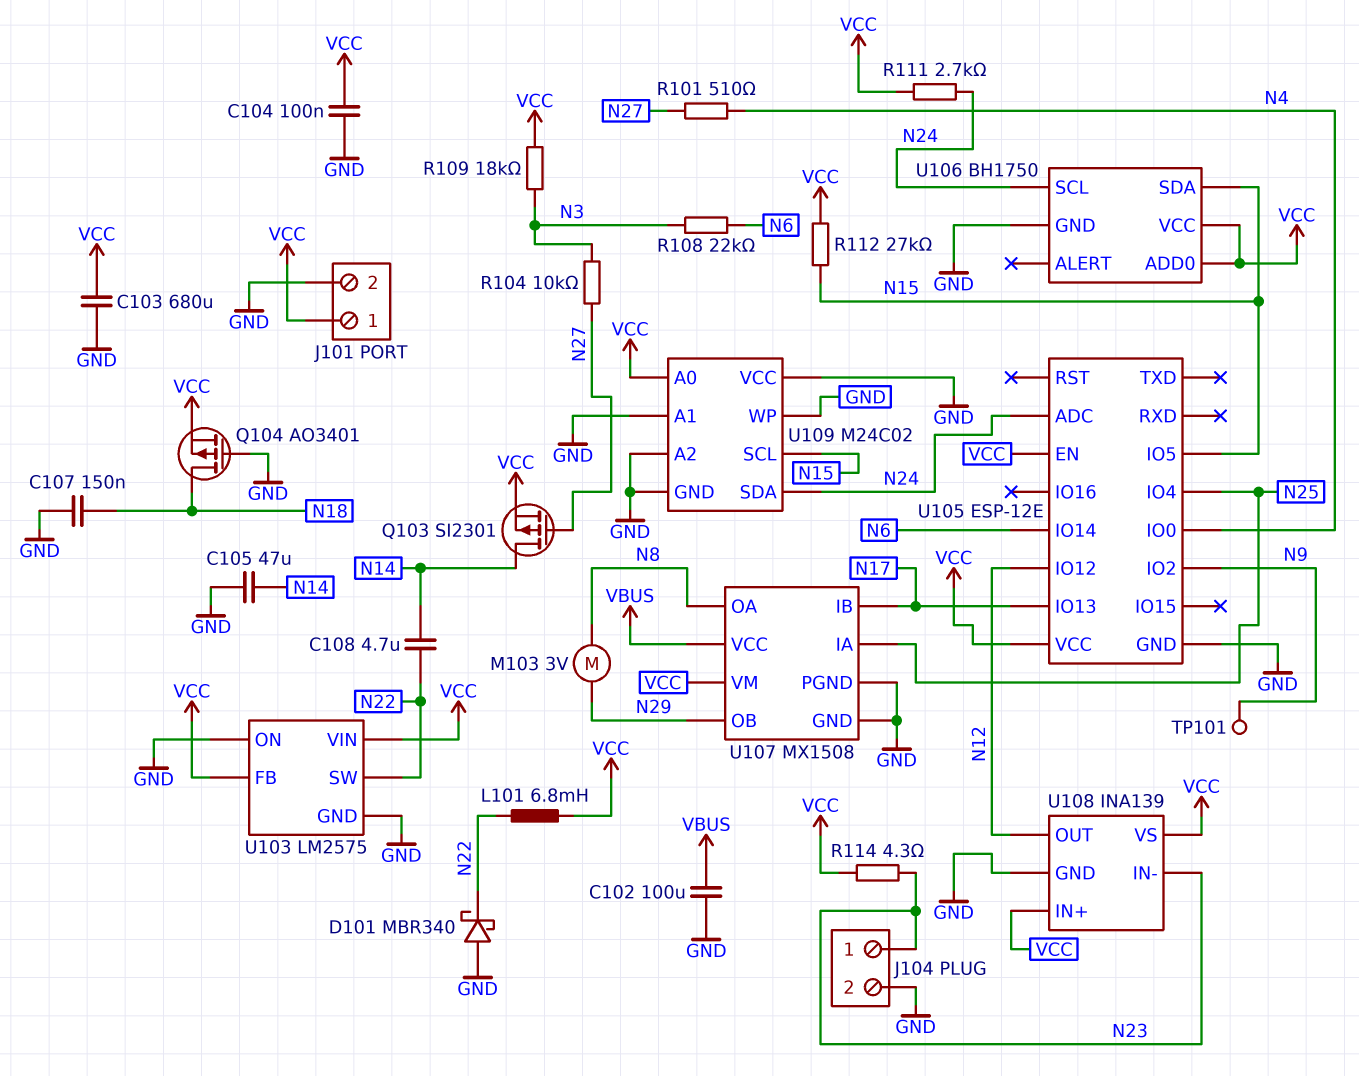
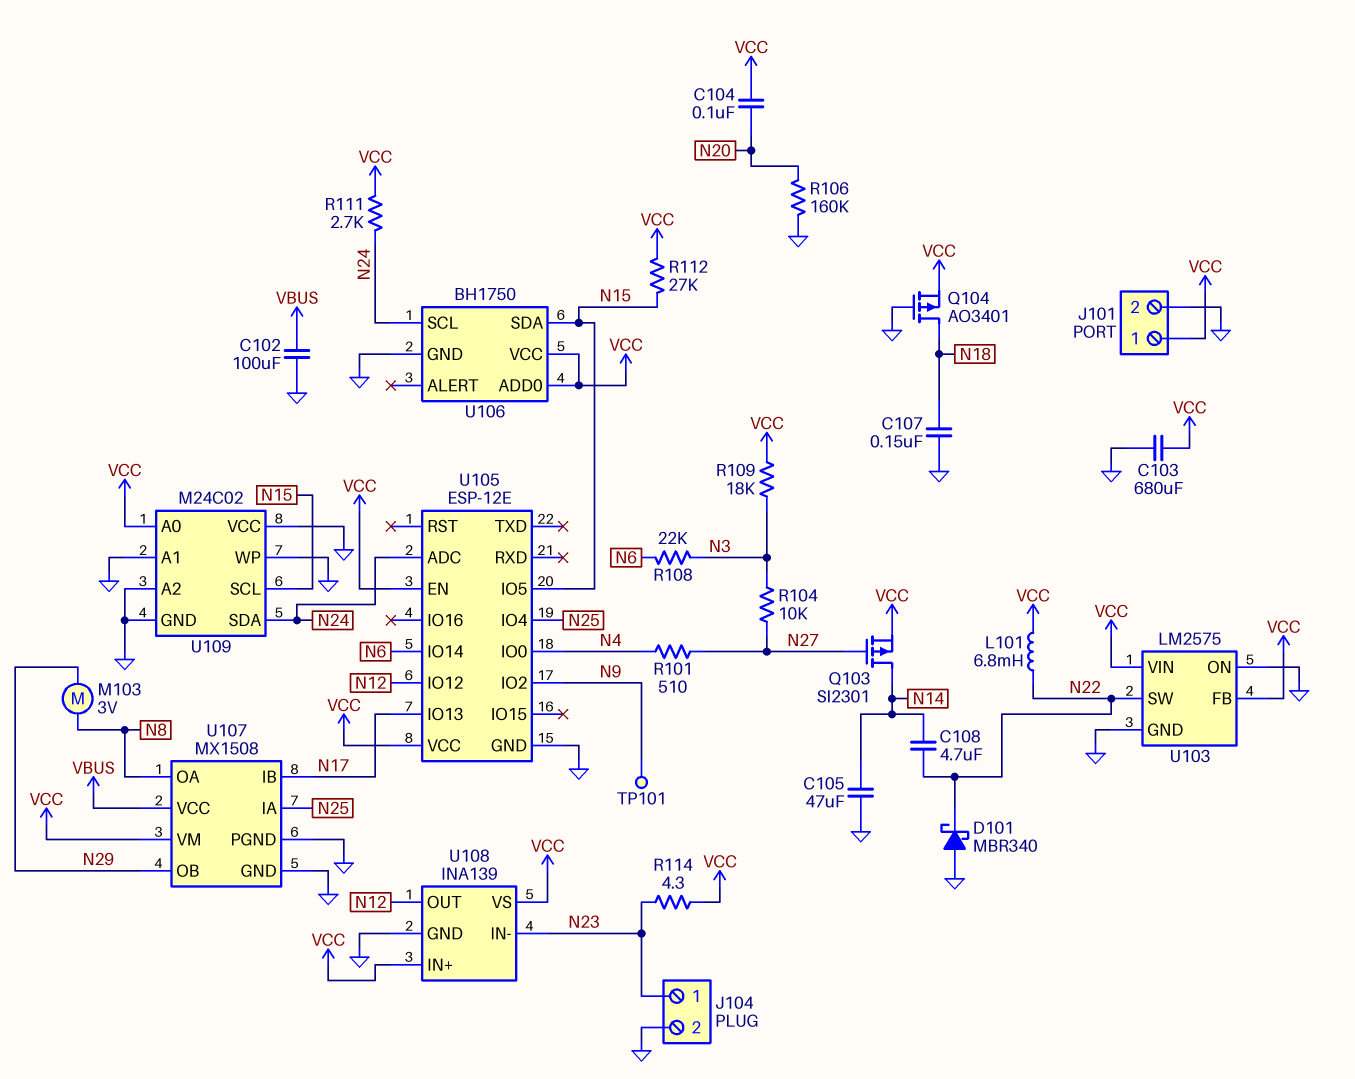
C104: 100nF (GND, VCC) -> 100nF (N20, VCC)
R106: none -> 160k (GND, N20)

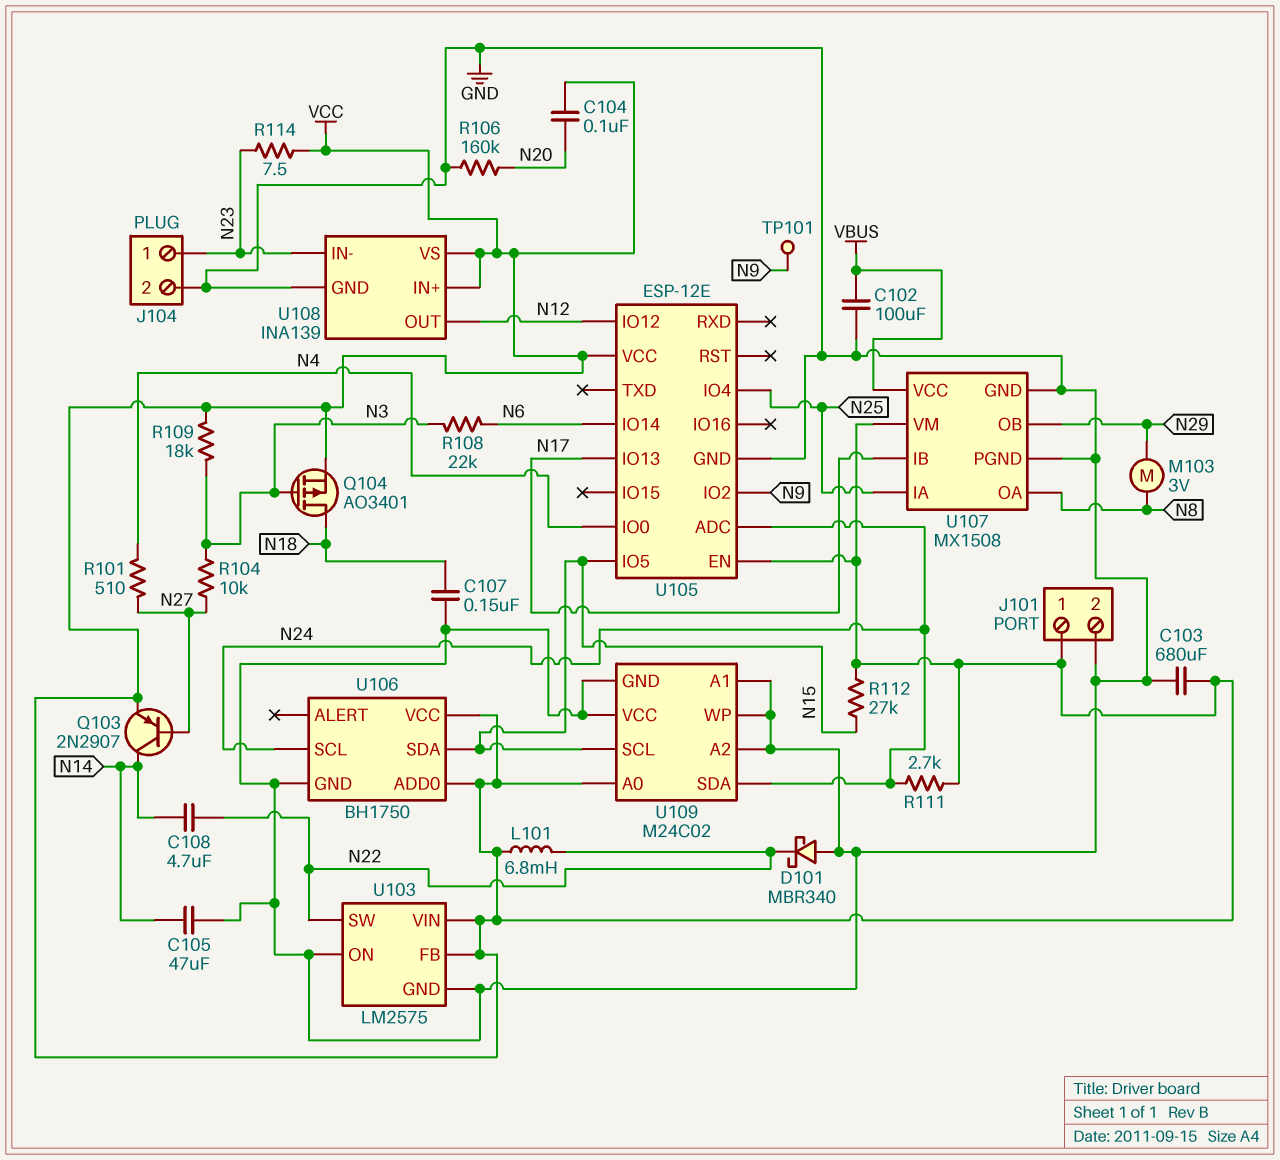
Q103: PMOS SI2301 (G N27, D N14, S VCC) -> PNP 2N2907 (B N27, C N14, E VCC)
Q104: PMOS AO3401 (G GND, D N18, S VCC) -> PMOS AO3401 (G N3, D N18, S VCC)
R114: 4.3 (N23, VCC) -> 7.5 (N23, VCC)

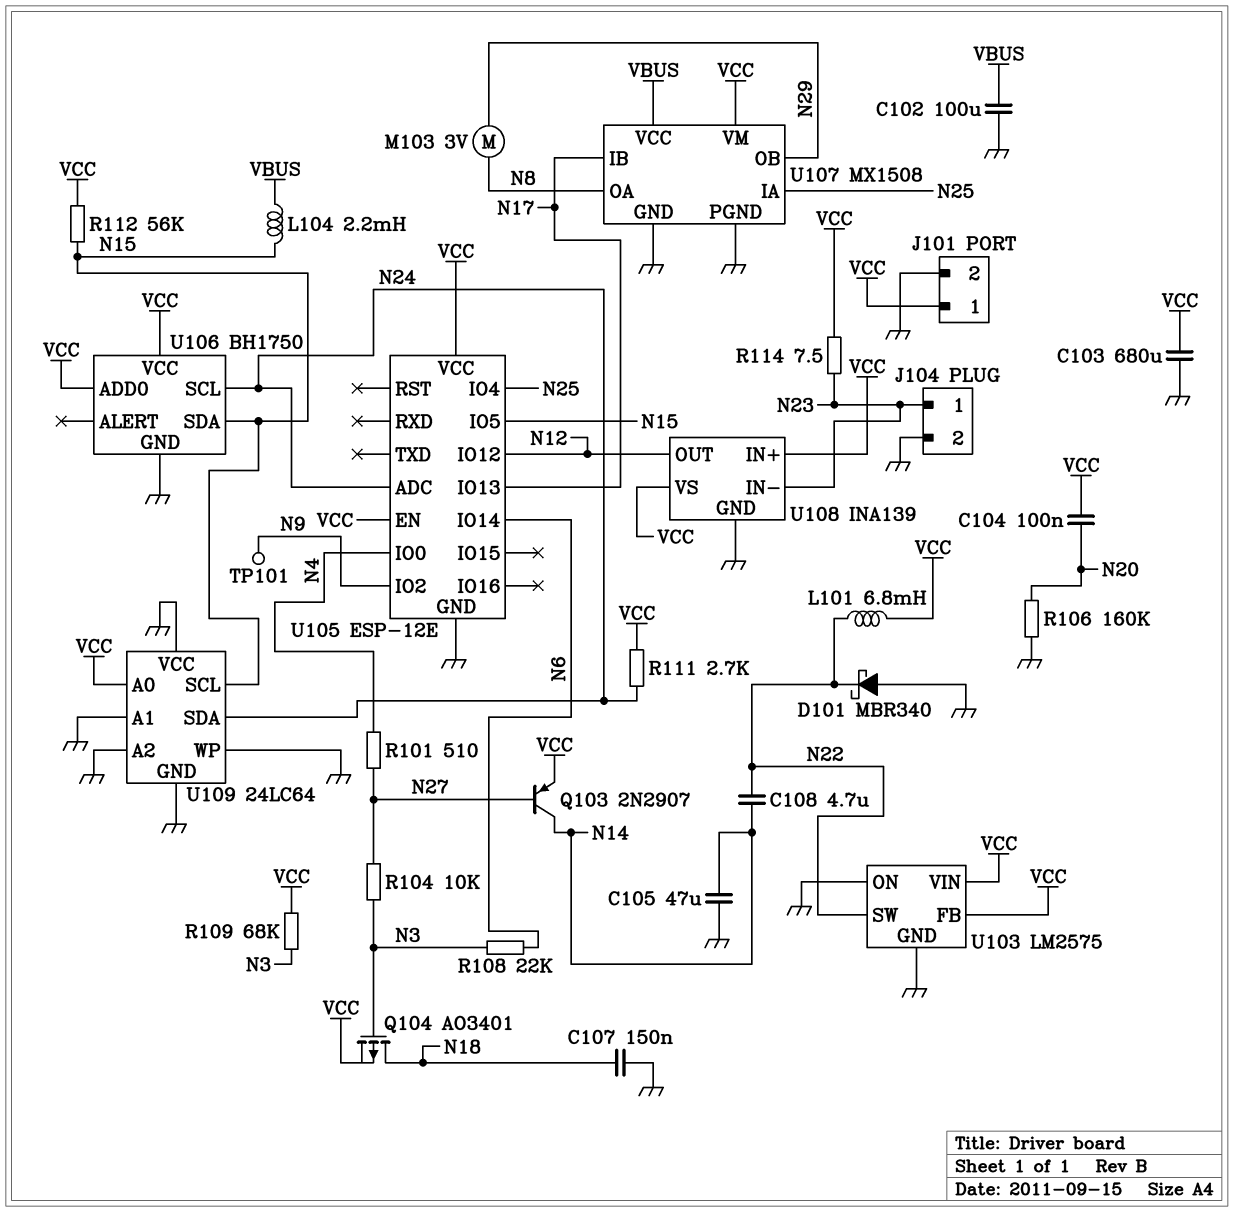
L104: none -> 2.2mH (N15, VBUS)
R109: 18k (N3, VCC) -> 68k (N3, VCC)
R112: 27k (N15, VCC) -> 56k (N15, VCC)
U109: M24C02 -> 24LC64

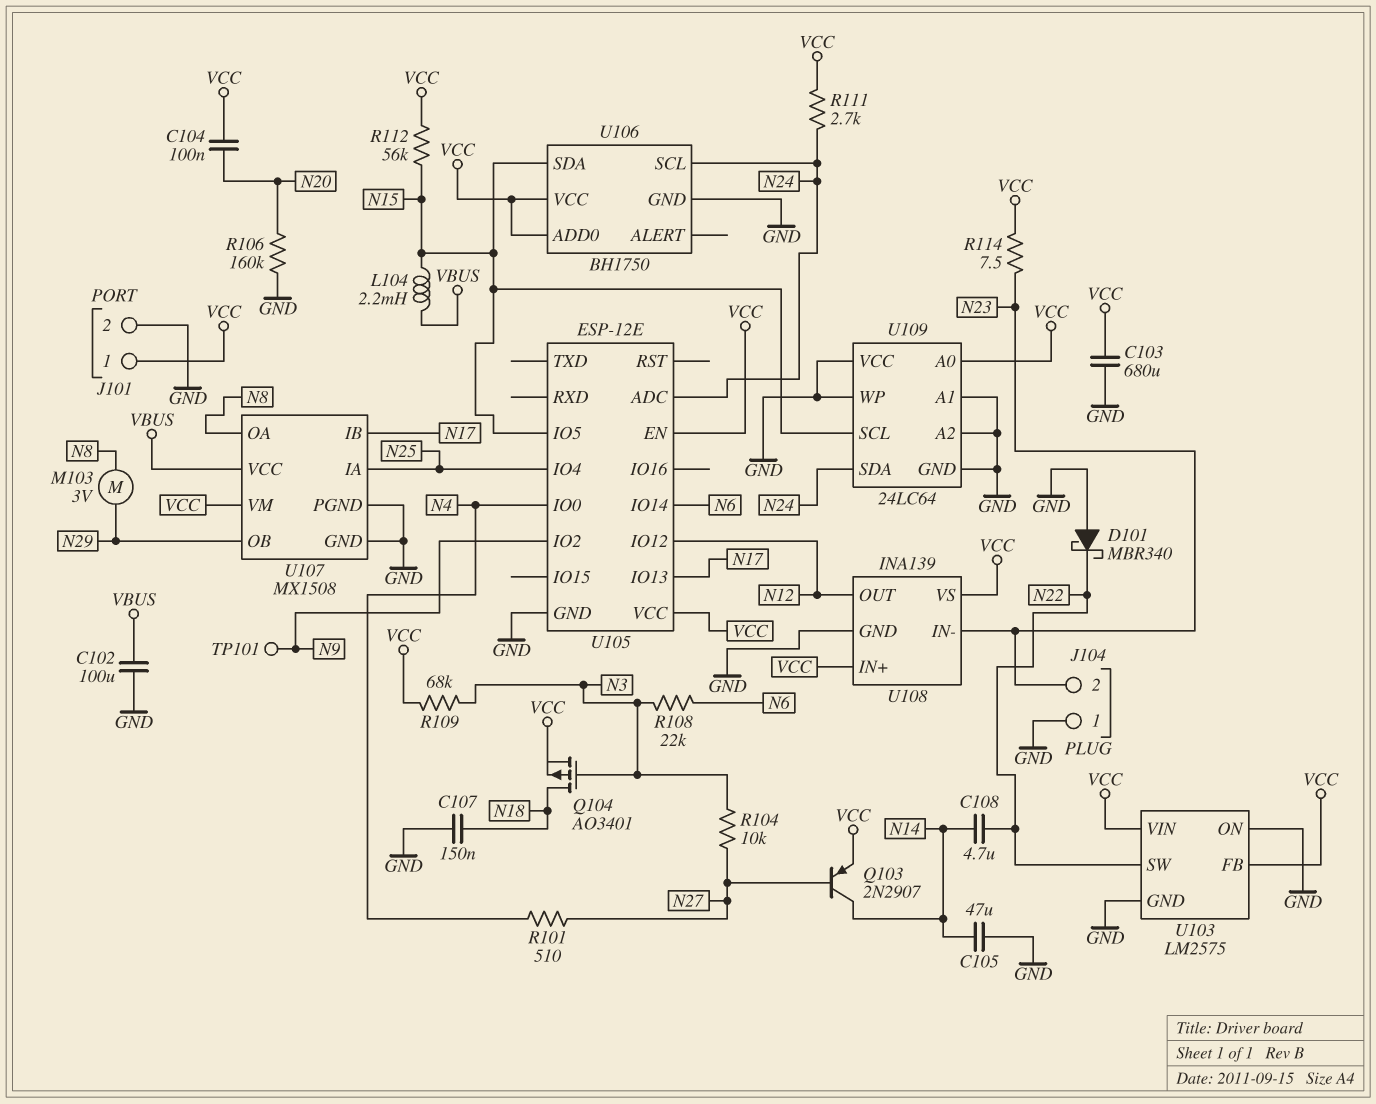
J104 pin 1: N23 -> GND
J104 pin 2: GND -> N23
L101: 6.8mH (N22, VCC) -> none

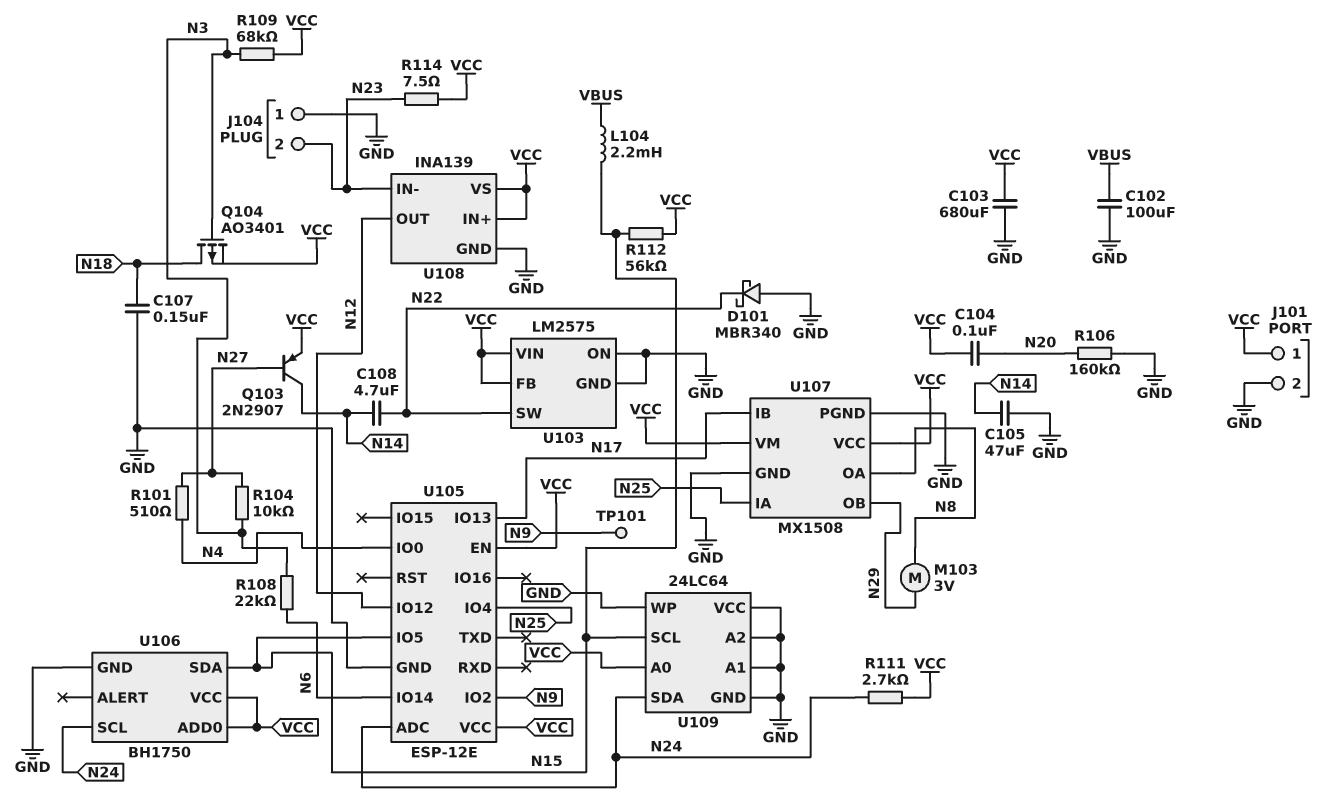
U107 pin VCC: VBUS -> VCC

